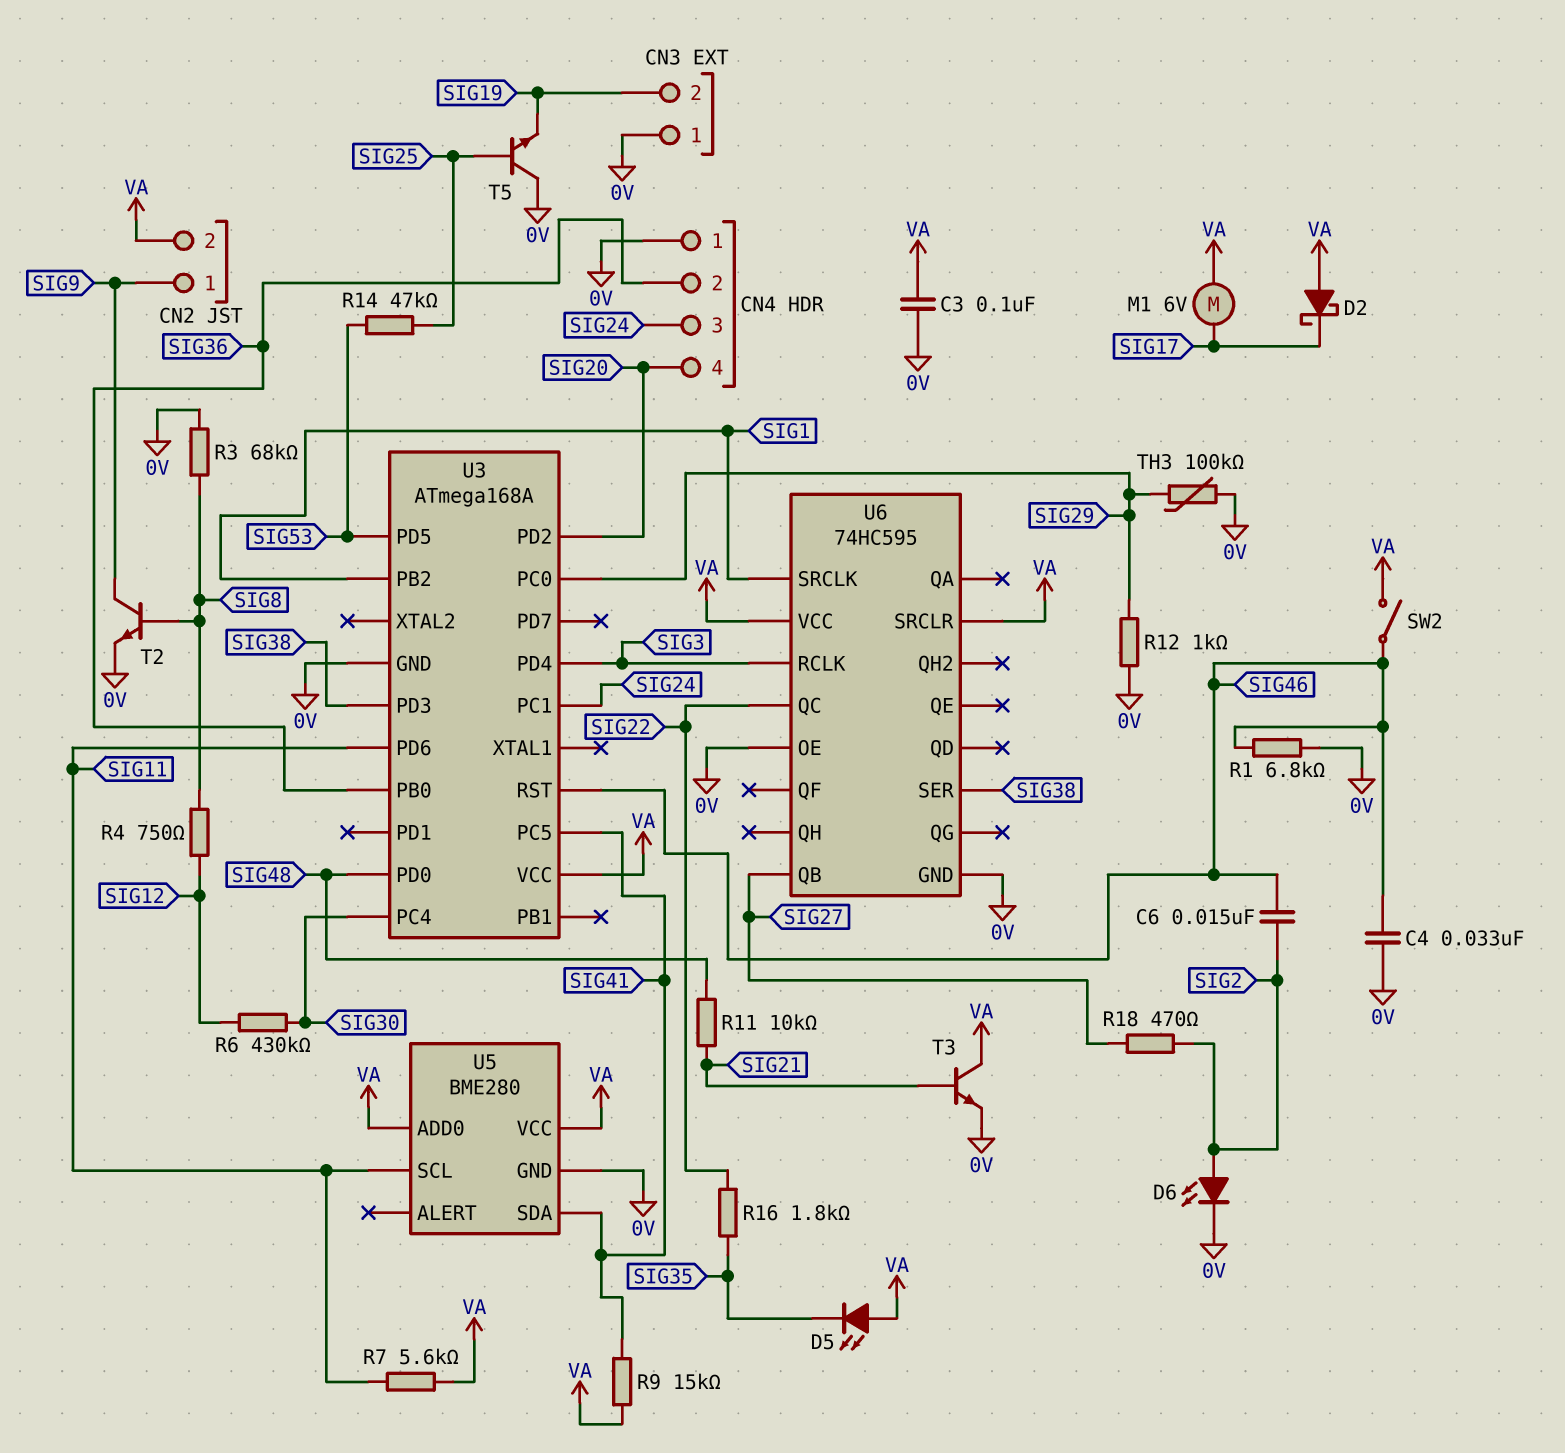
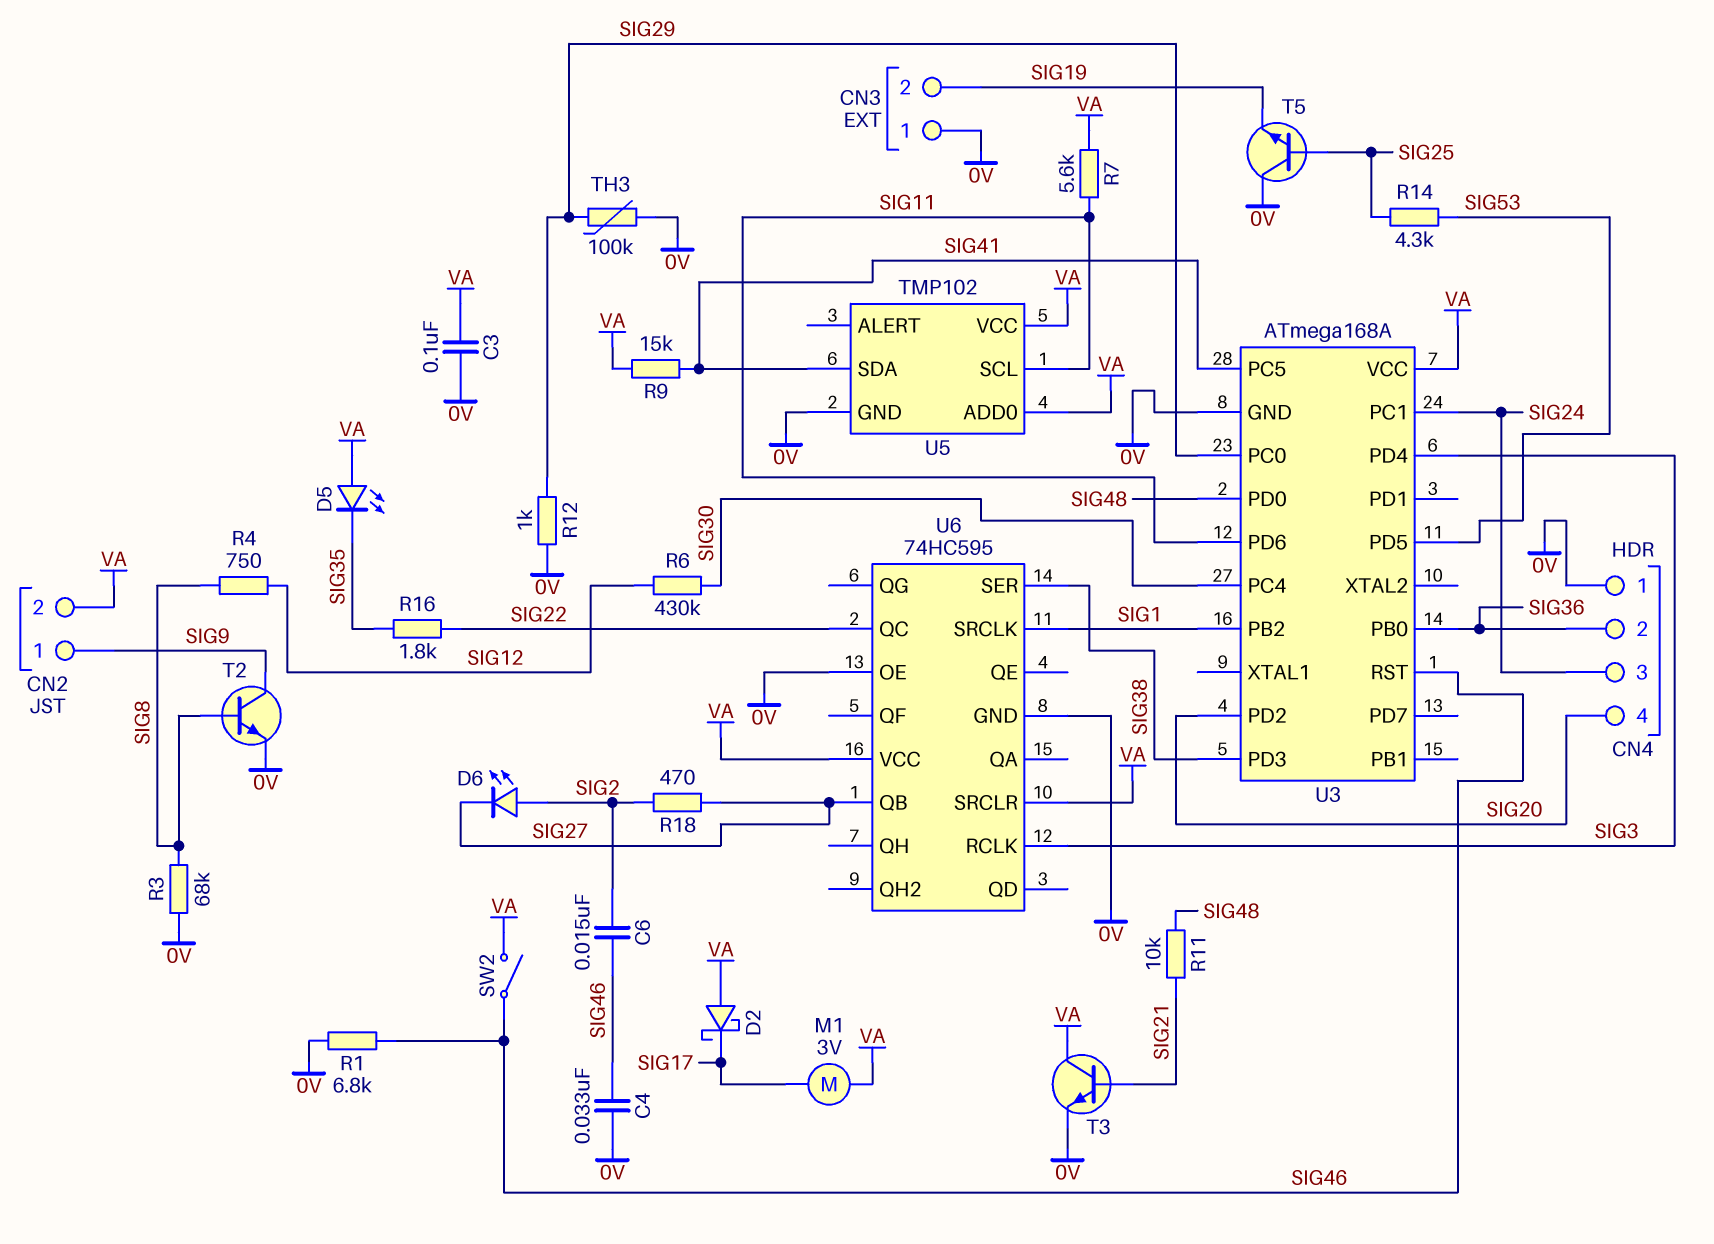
D6: LED (A SIG2, K 0V) -> LED (A SIG2, K SIG27)
M1: motor 6V (SIG17, VA) -> motor 3V (SIG17, VA)
R14: 47k (SIG25, SIG53) -> 4.3k (SIG25, SIG53)
U5: BME280 -> TMP102

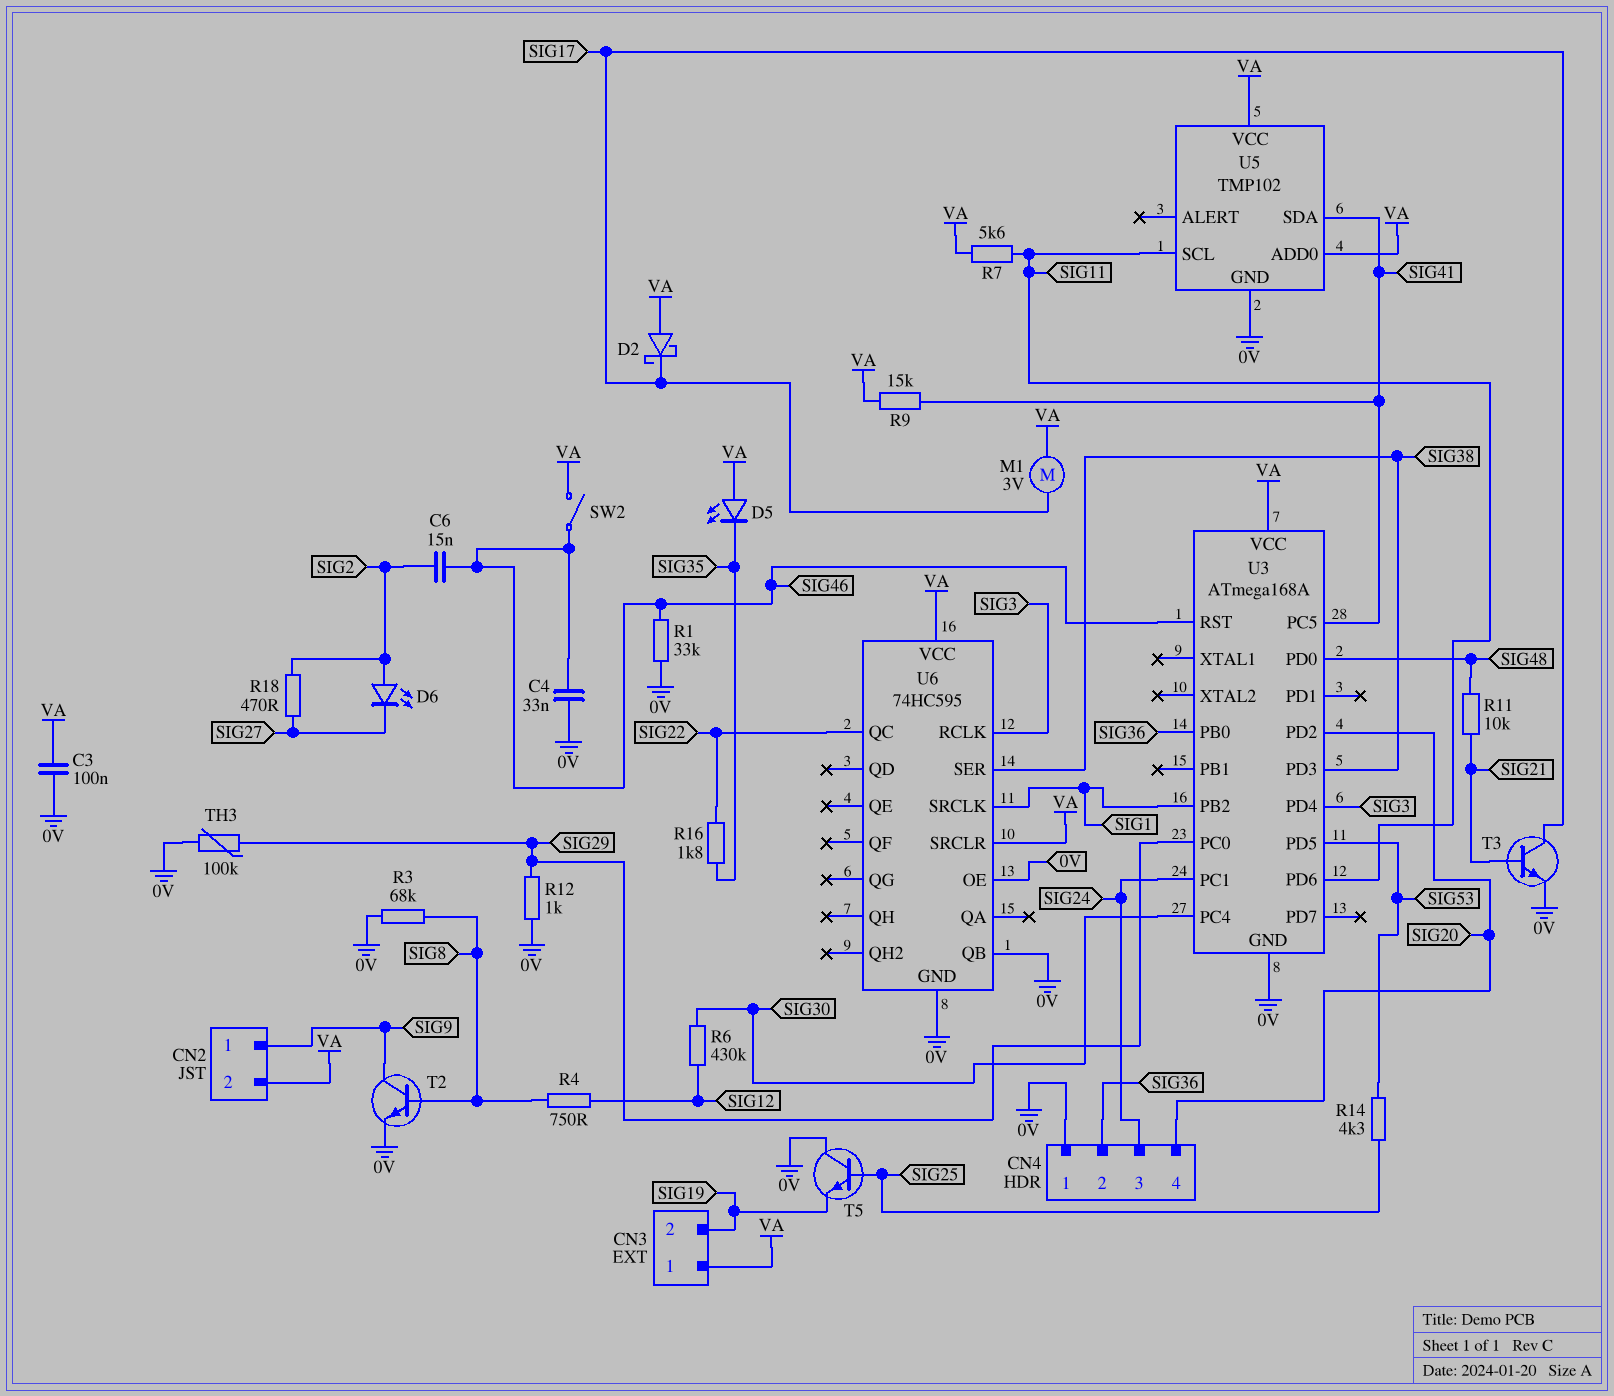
CN3 pin 1: 0V -> VA
R1: 6.8k (0V, SIG46) -> 33k (0V, SIG46)
T3: NPN (B SIG21, C VA, E 0V) -> NPN (B SIG21, C SIG17, E 0V)
U6 pin QB: SIG27 -> 0V

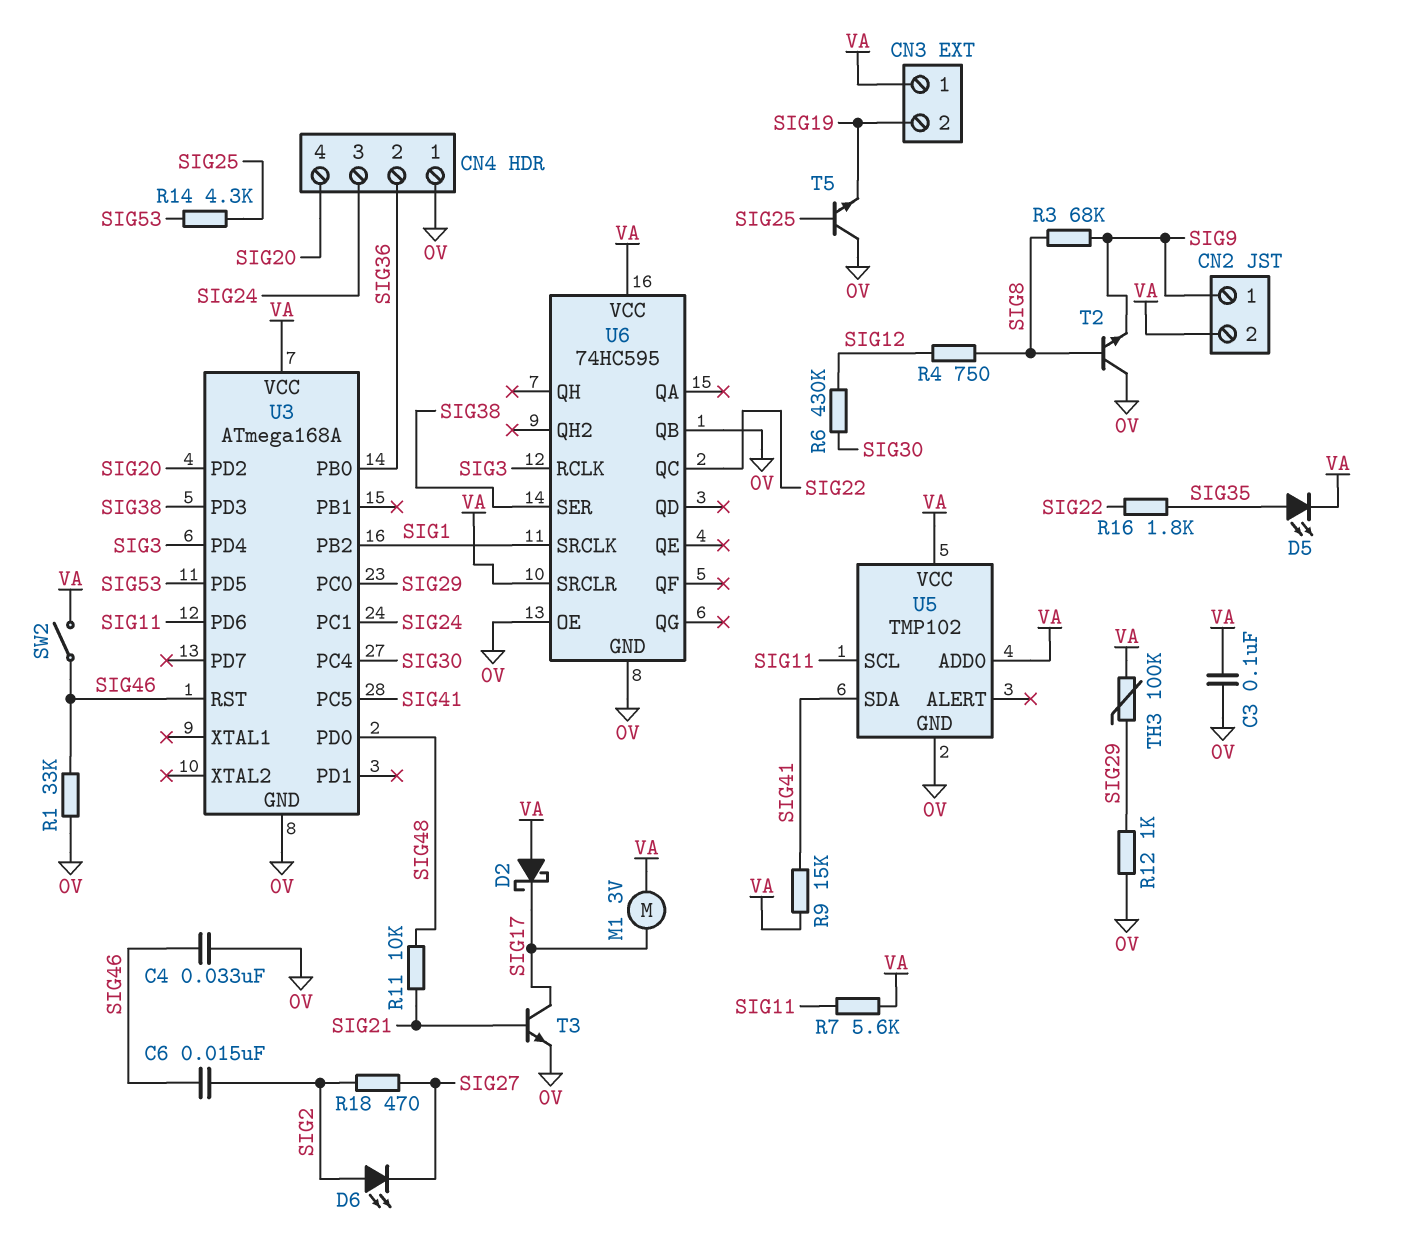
D5: LED (A VA, K SIG35) -> LED (A SIG35, K VA)
R3: 68k (0V, SIG8) -> 68k (SIG8, SIG9)
T2: NPN (B SIG8, C SIG9, E 0V) -> NPN (B SIG8, C 0V, E SIG9)
TH3: 100k (0V, SIG29) -> 100k (SIG29, VA)

